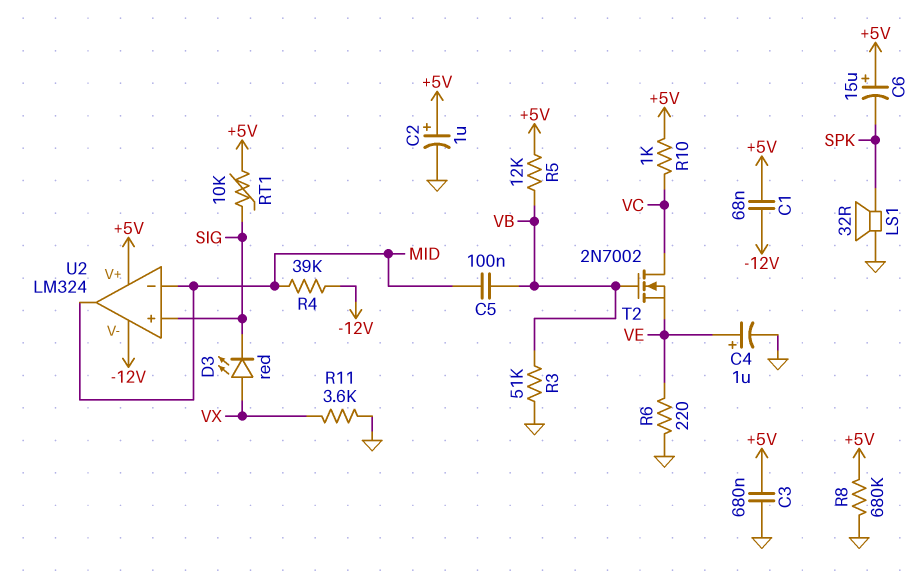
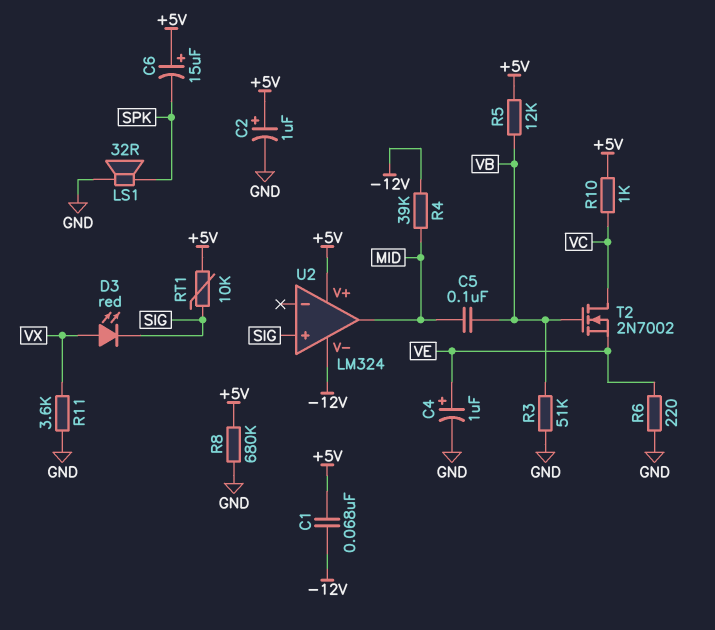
C3: 680nF (+5V, GND) -> none
U2 pin in-: MID -> none

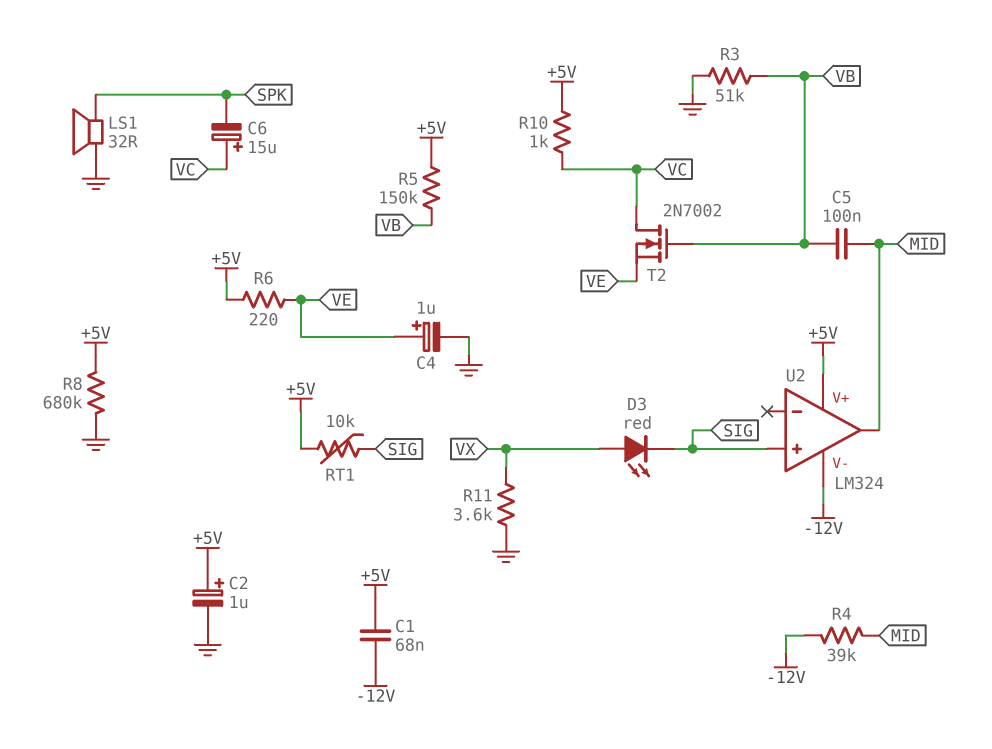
C6: 15uF (plus +5V, minus SPK) -> 15uF (plus VC, minus SPK)
R5: 12k (+5V, VB) -> 150k (+5V, VB)
R6: 220 (GND, VE) -> 220 (+5V, VE)

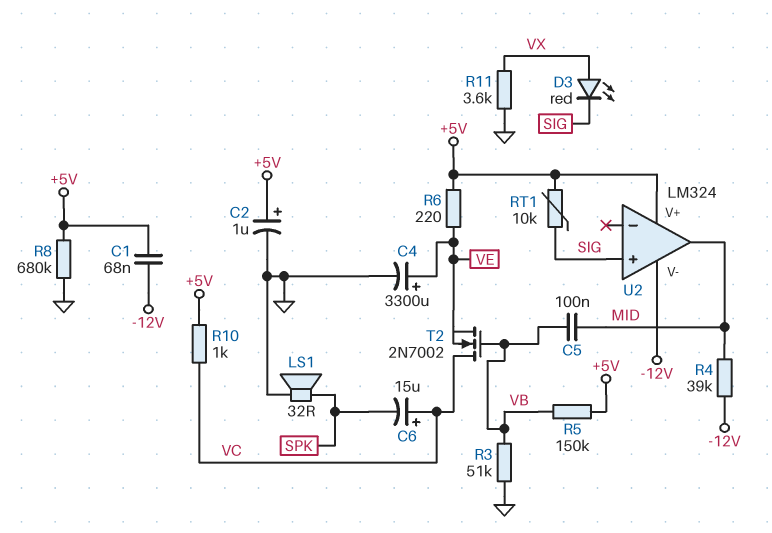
C4: 1uF (plus VE, minus GND) -> 3300uF (plus VE, minus GND)

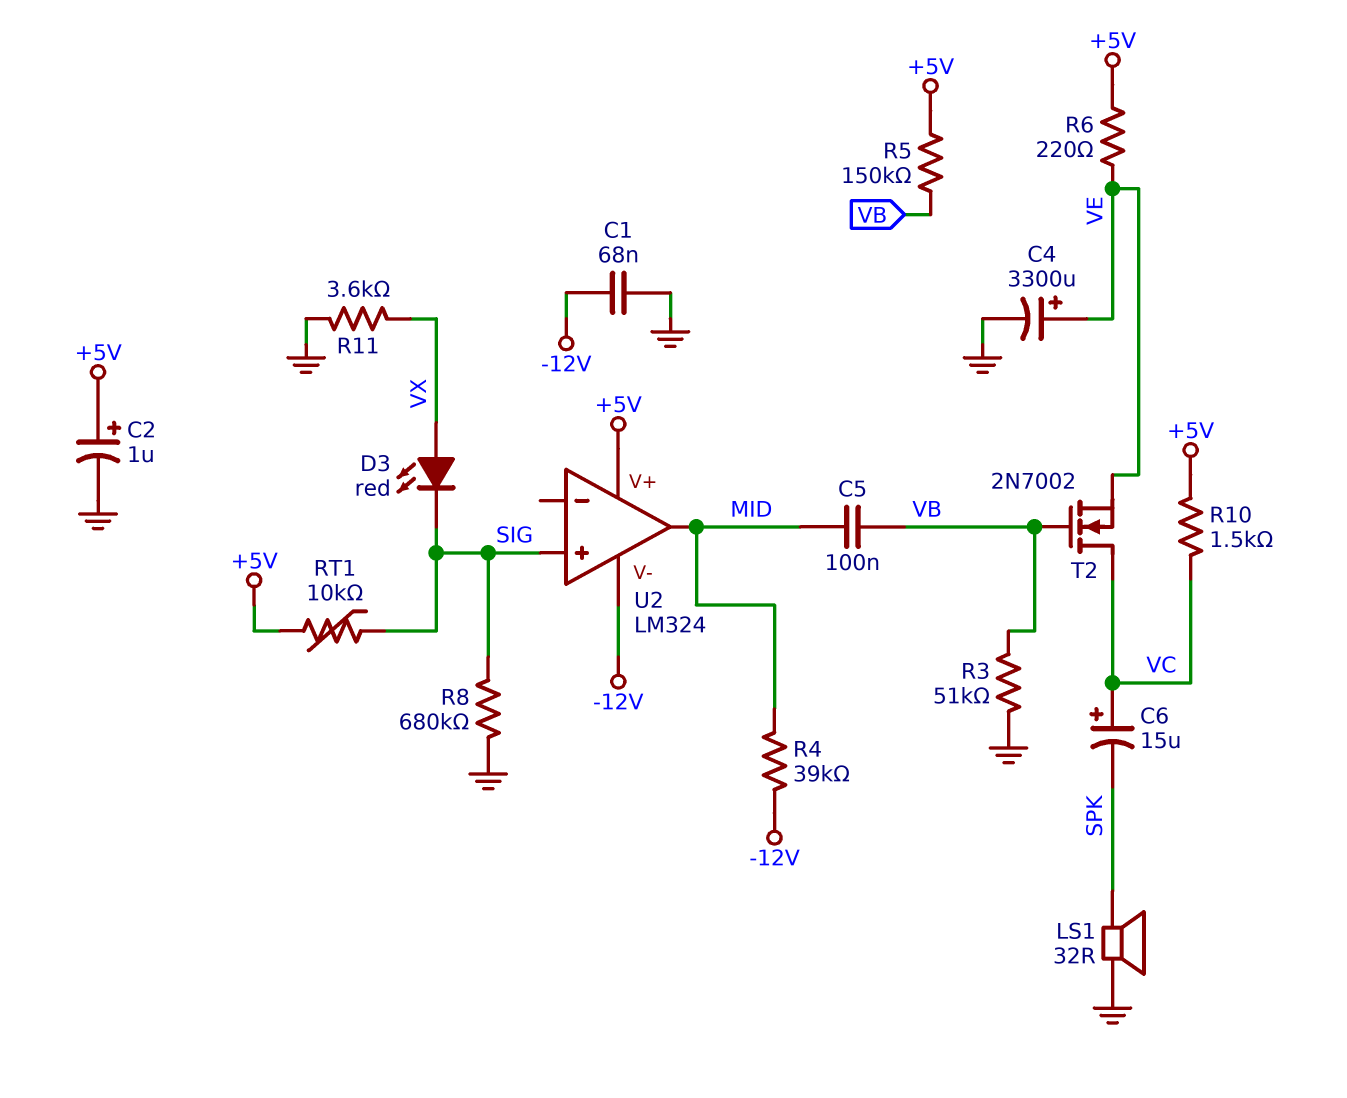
C1: 68nF (+5V, -12V) -> 68nF (-12V, GND)
R8: 680k (+5V, GND) -> 680k (GND, SIG)
R10: 1k (+5V, VC) -> 1.5k (+5V, VC)

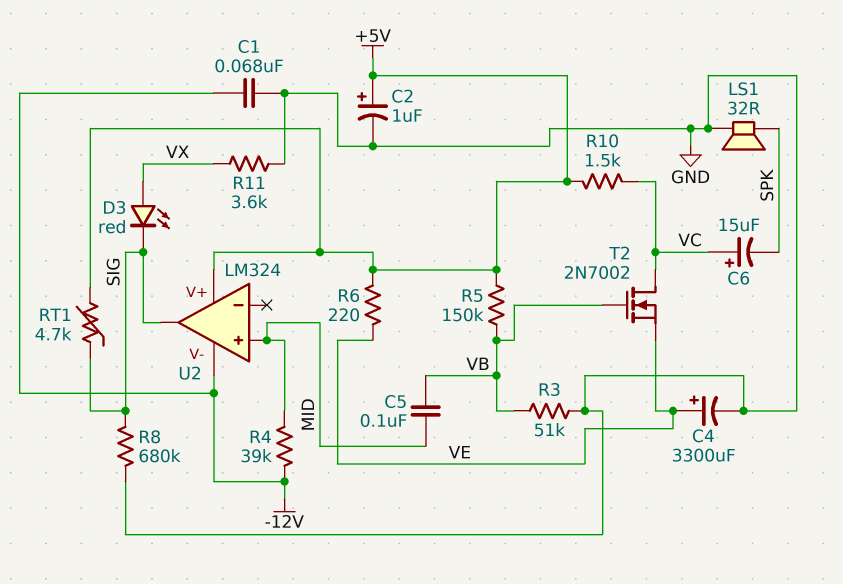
RT1: 10k (+5V, SIG) -> 4.7k (+5V, SIG)
U2 pin in+: SIG -> MID
U2 pin out: MID -> SIG

